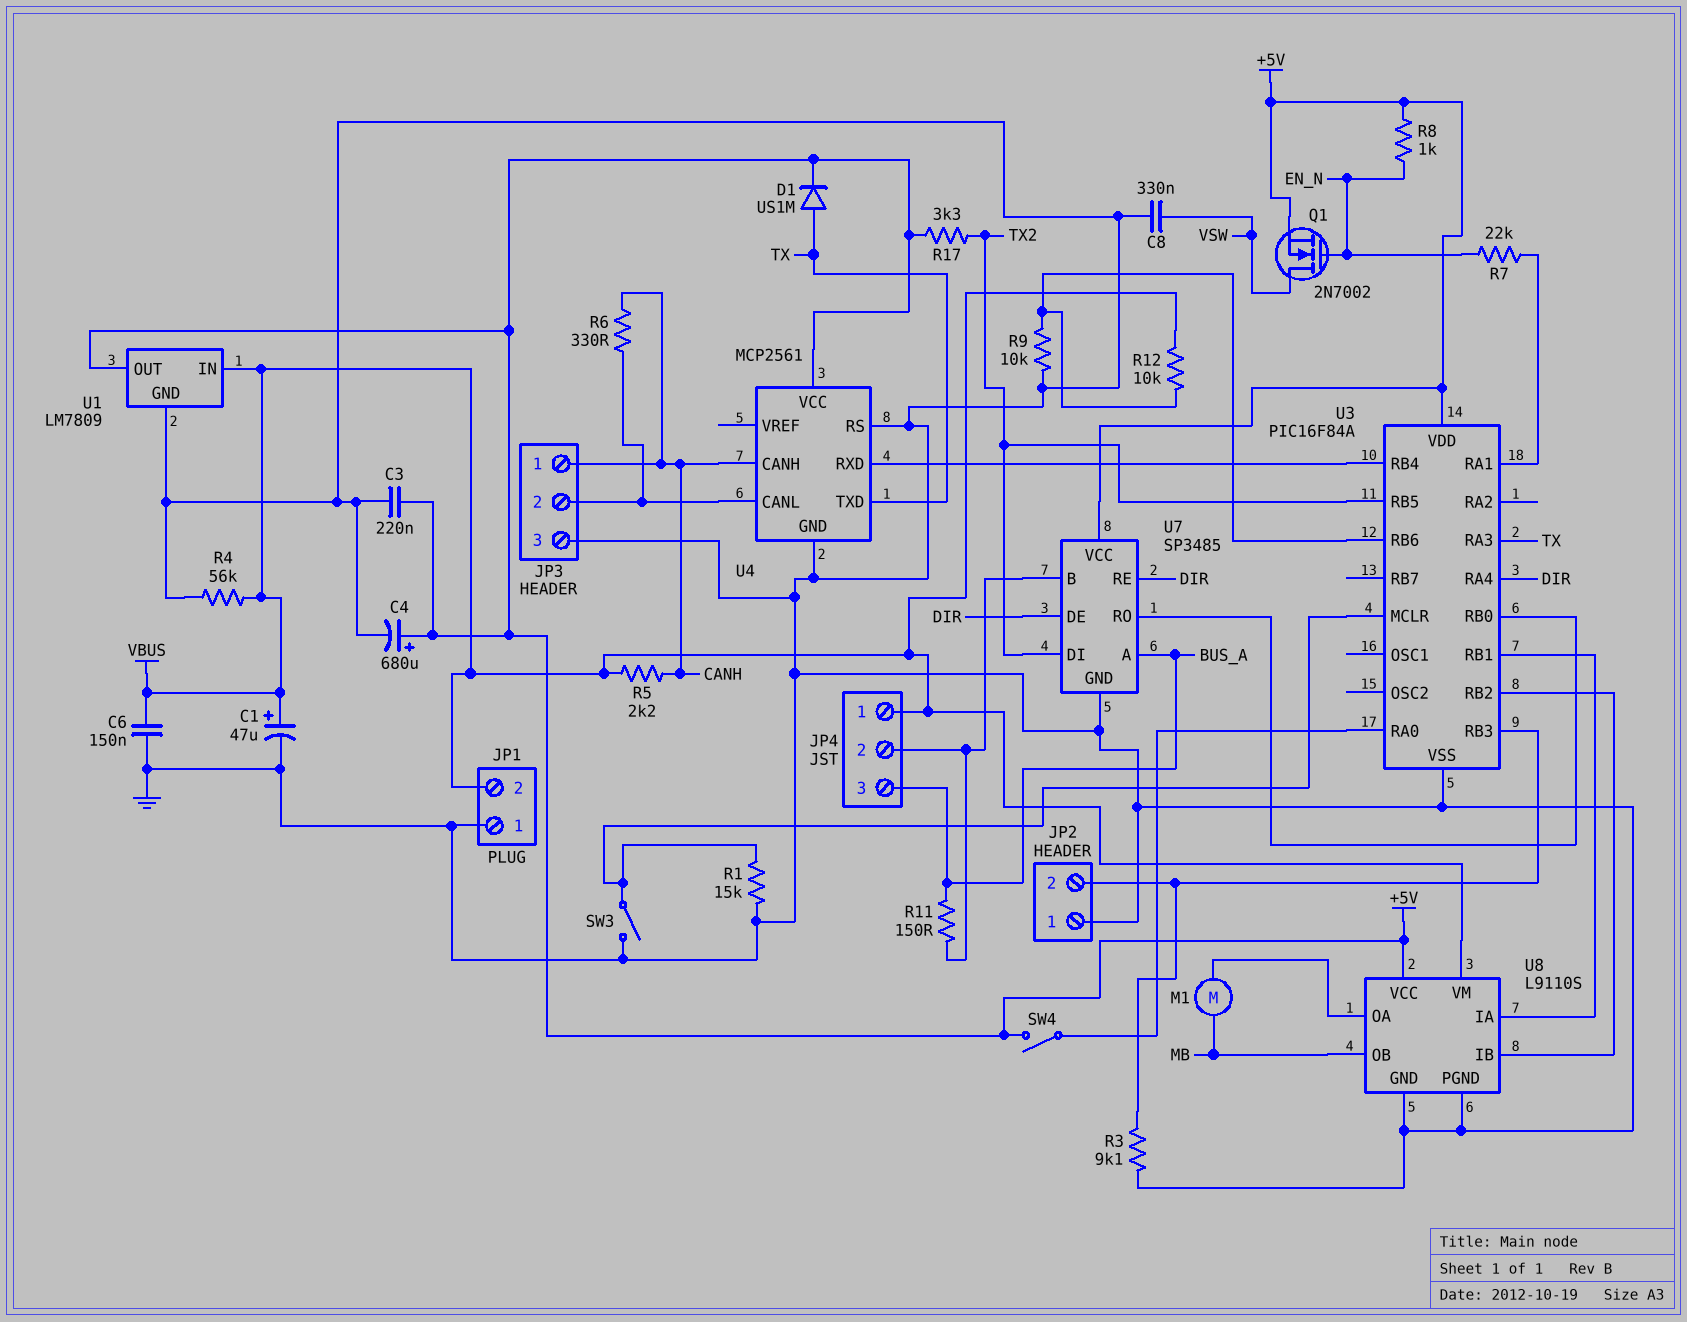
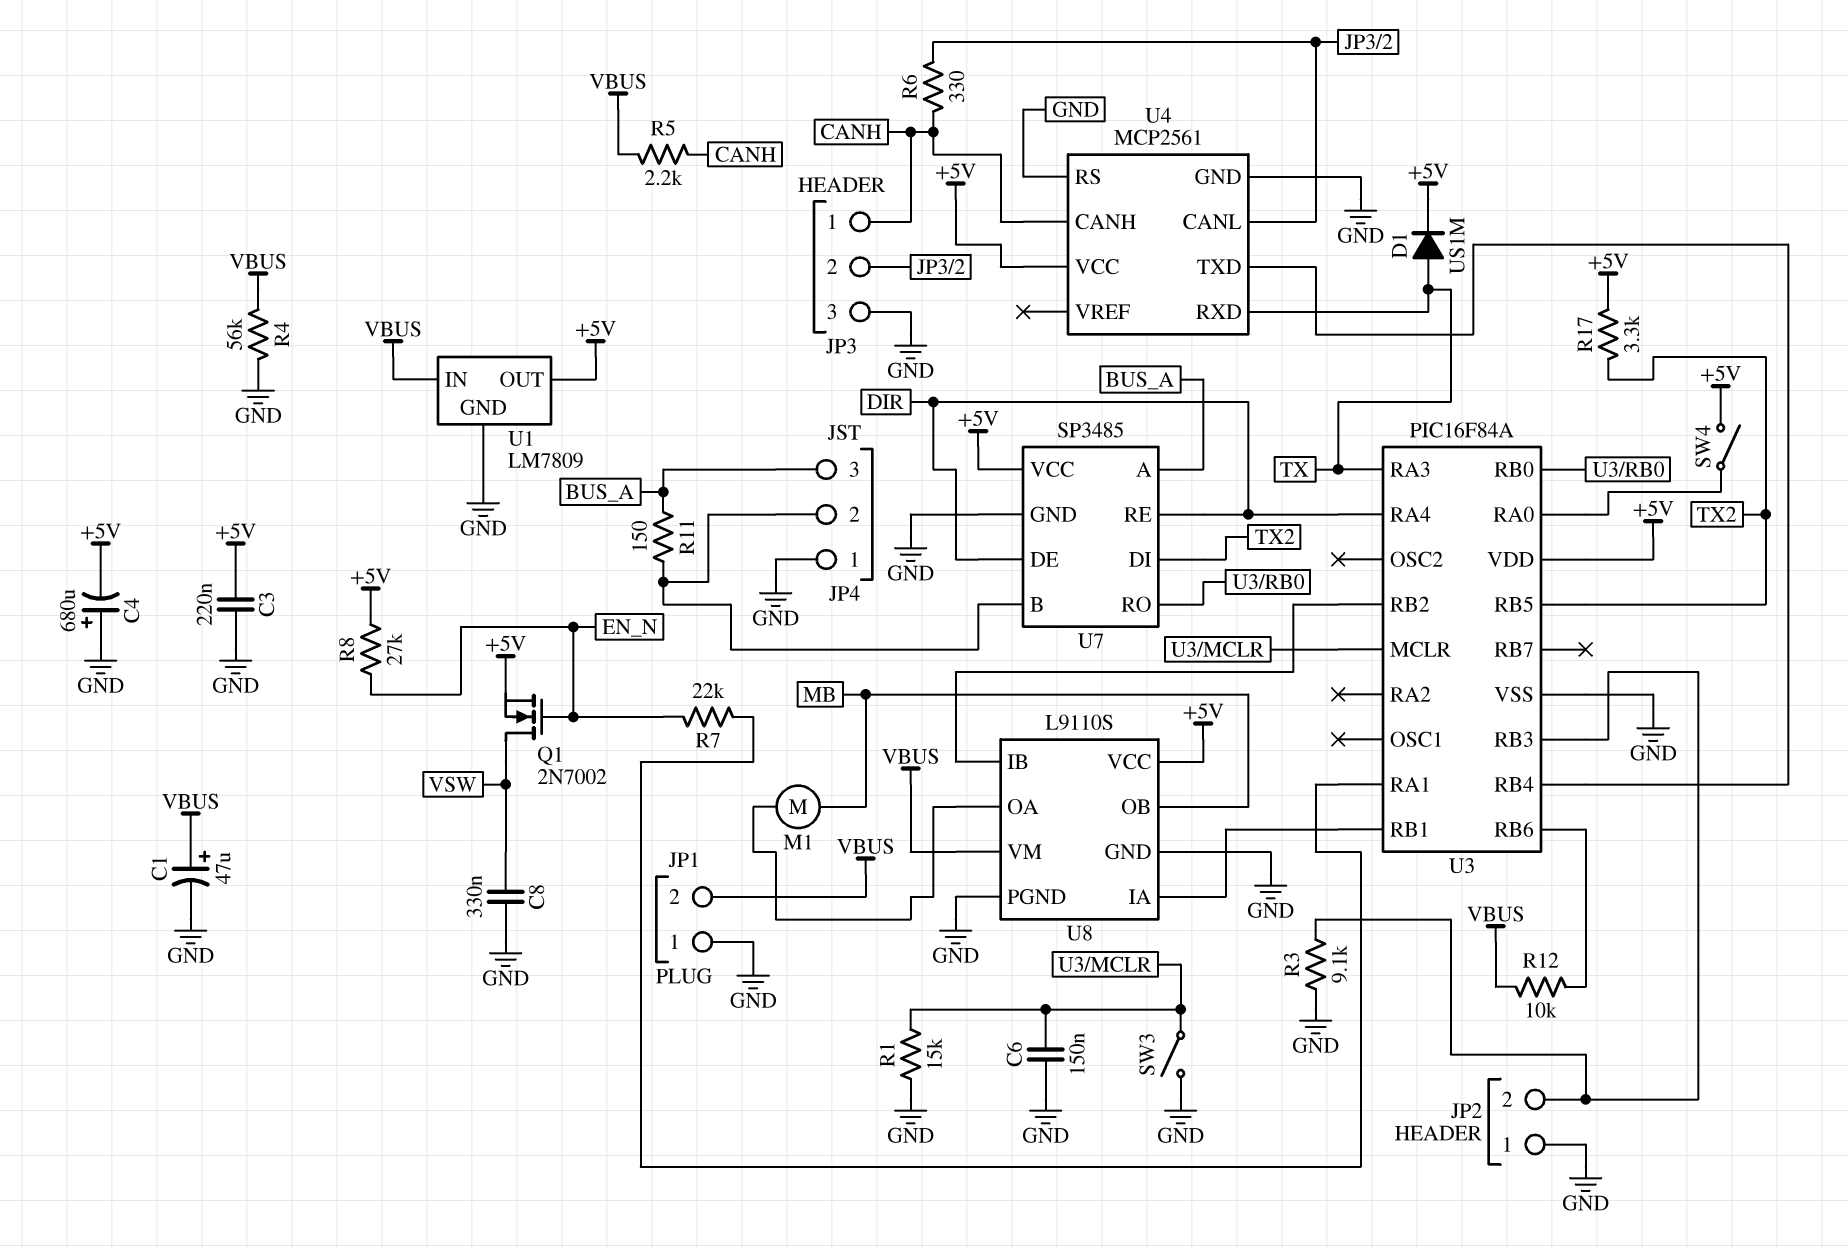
C4: 680uF (plus +5V, minus GND) -> 680uF (plus GND, minus +5V)
C6: 150nF (GND, VBUS) -> 150nF (GND, U3/MCLR)
JP4 pin 1: VBUS -> GND
R8: 1k (+5V, EN_N) -> 27k (+5V, EN_N)
R9: 10k (GND, U3/RB6) -> none
U4 pin RXD: U3/RB4 -> TX
U4 pin TXD: TX -> U3/RB4

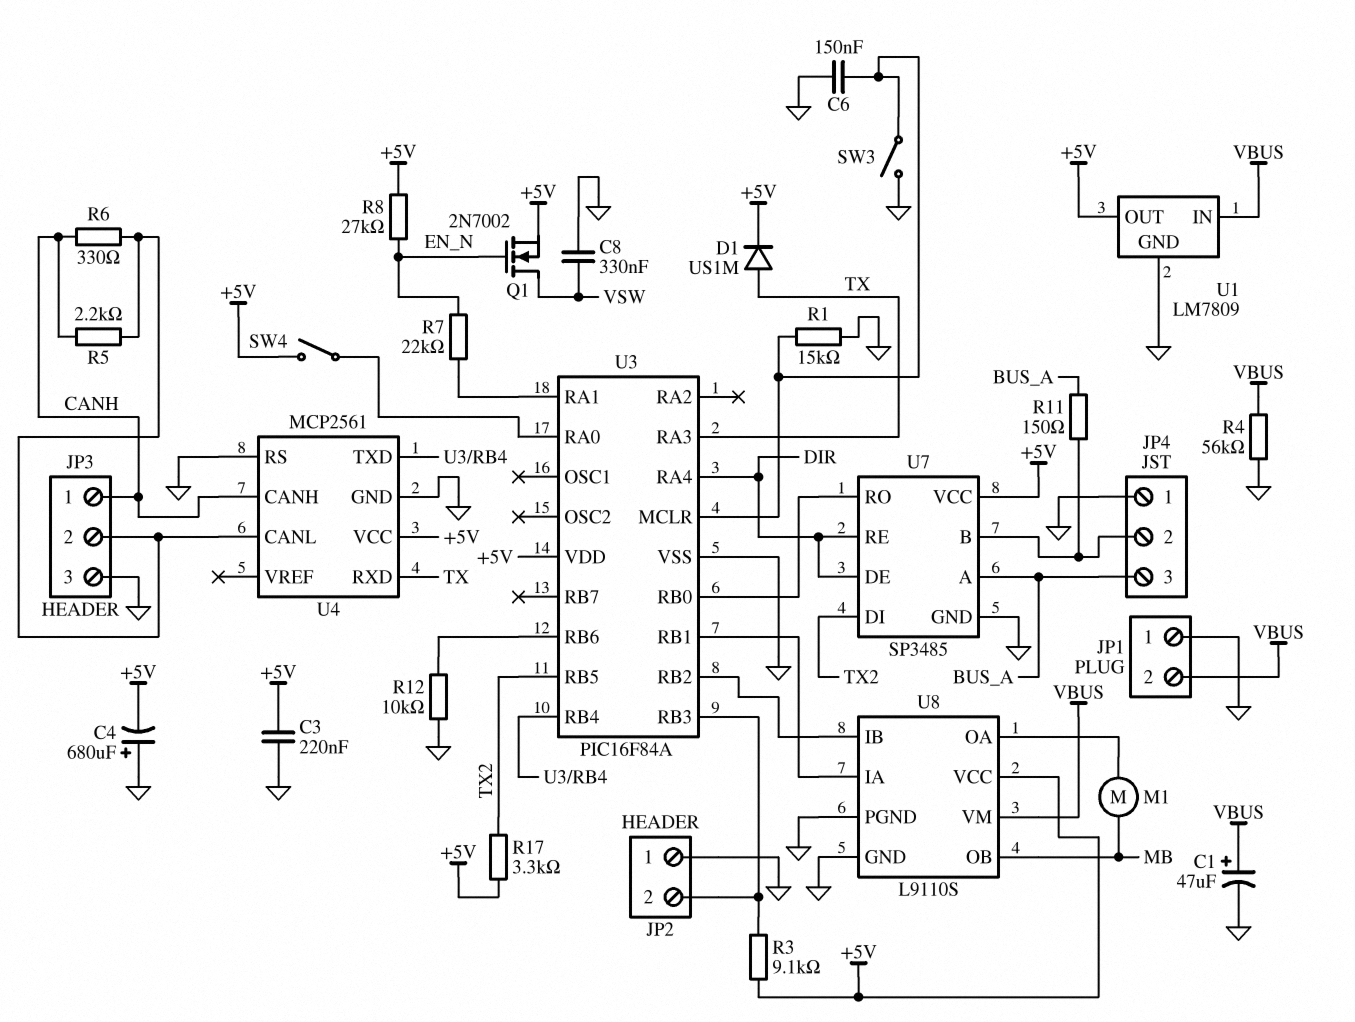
R3: 9.1k (GND, JP2/2) -> 9.1k (+5V, JP2/2)
R5: 2.2k (CANH, VBUS) -> 2.2k (CANH, JP3/2)
R12: 10k (U3/RB6, VBUS) -> 10k (GND, U3/RB6)

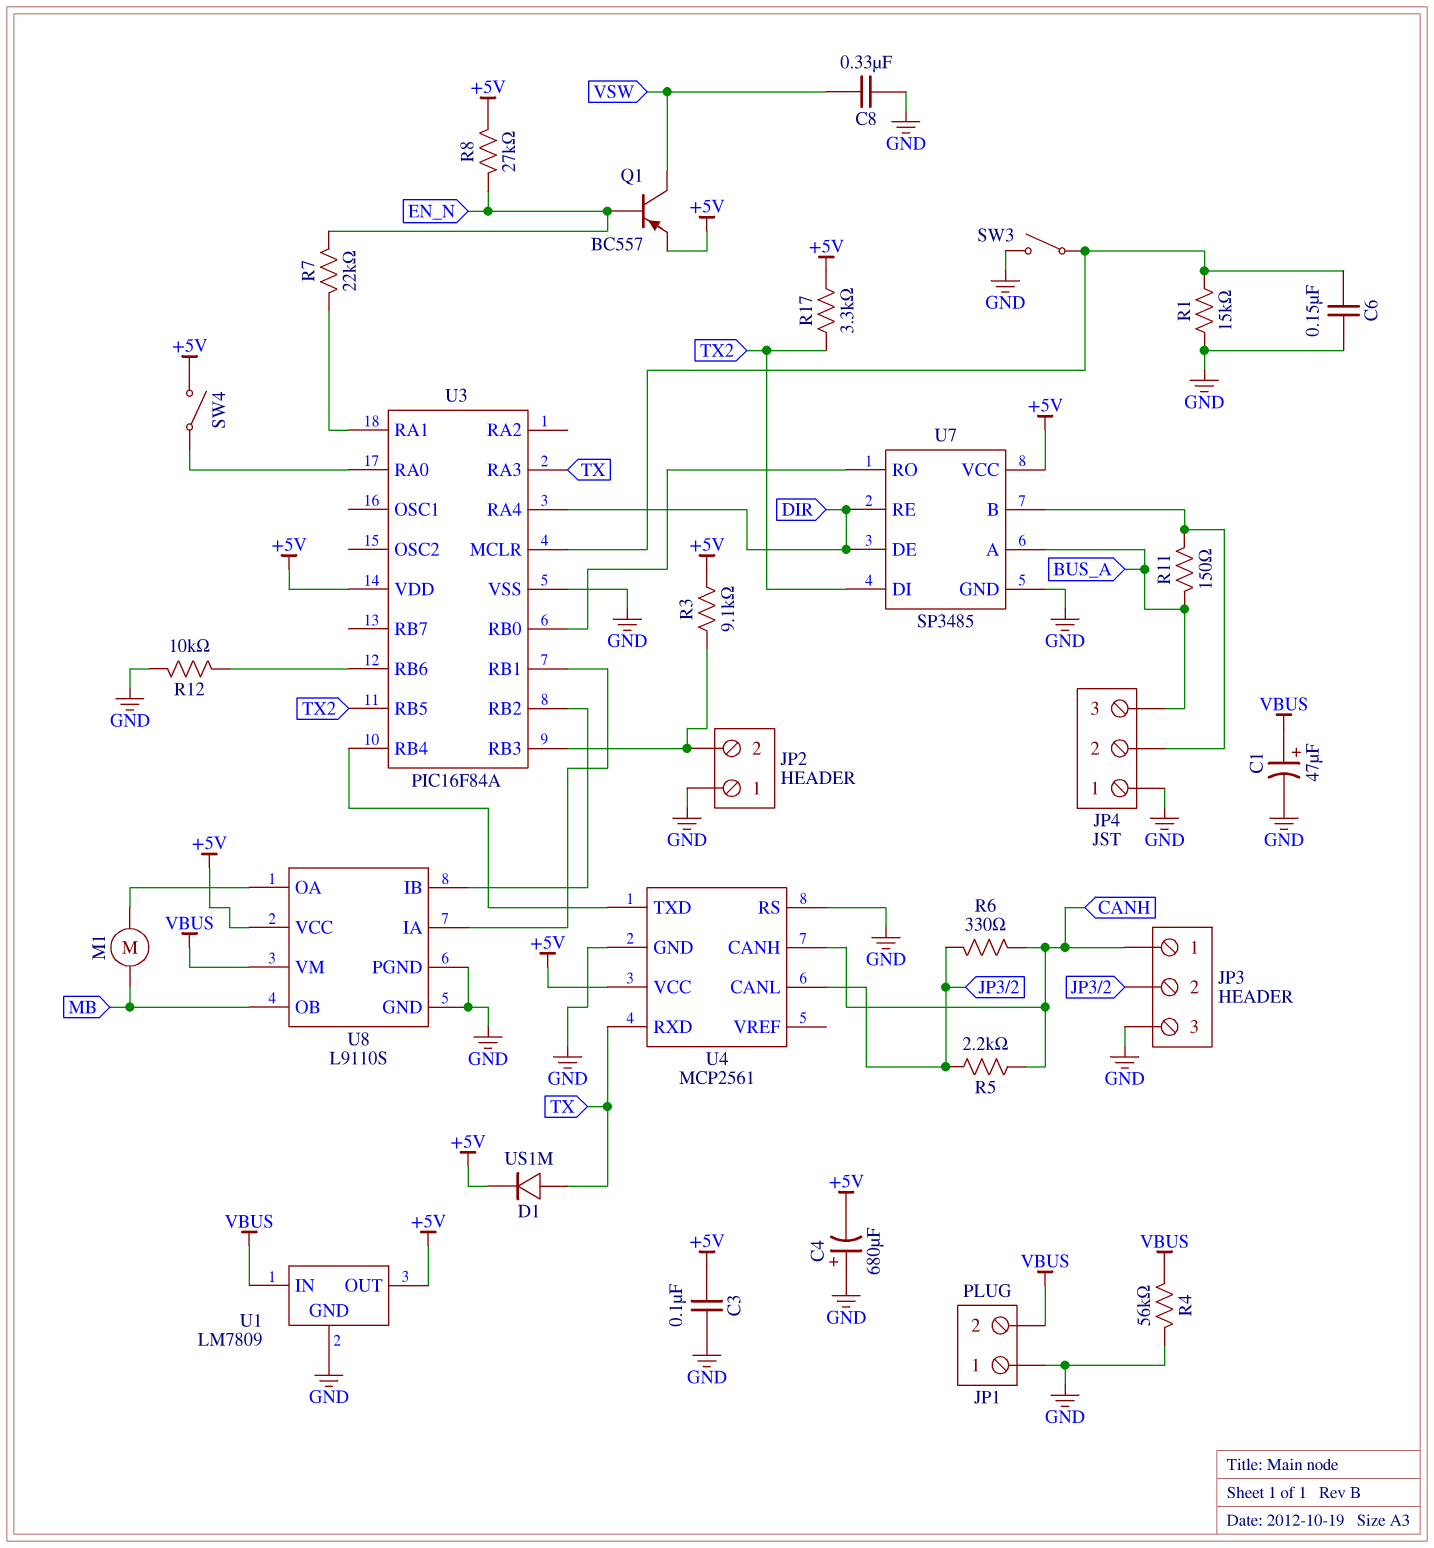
C3: 220nF (+5V, GND) -> 100nF (+5V, GND)
Q1: NMOS 2N7002 (G EN_N, D VSW, S +5V) -> PNP BC557 (B EN_N, C VSW, E +5V)

